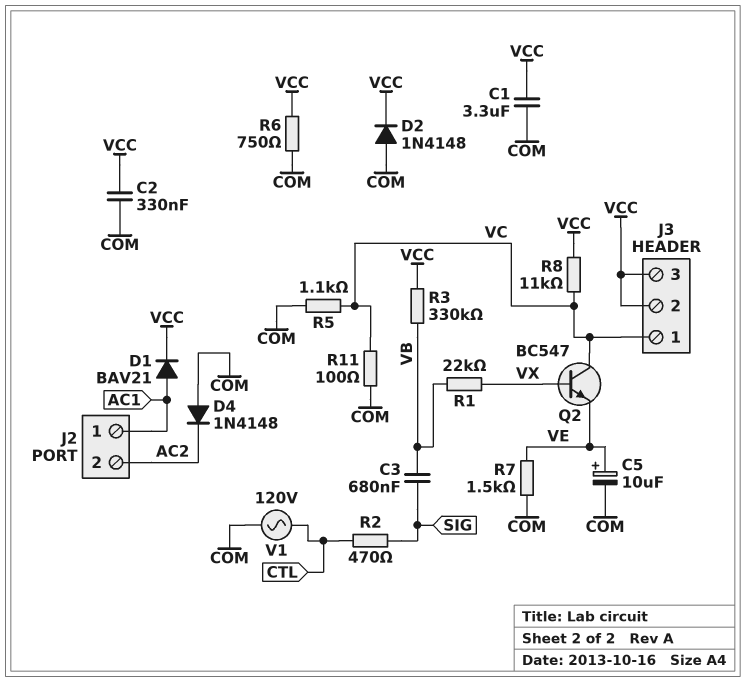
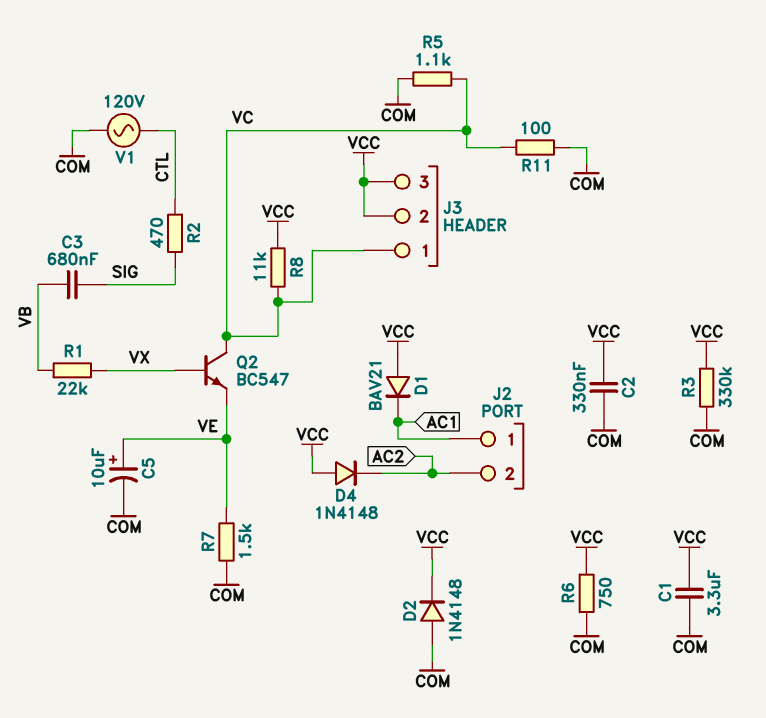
D1: diode BAV21 (A AC1, K VCC) -> diode BAV21 (A VCC, K AC1)
D4: diode 1N4148 (A COM, K AC2) -> diode 1N4148 (A VCC, K AC2)
R3: 330k (VB, VCC) -> 330k (COM, VCC)

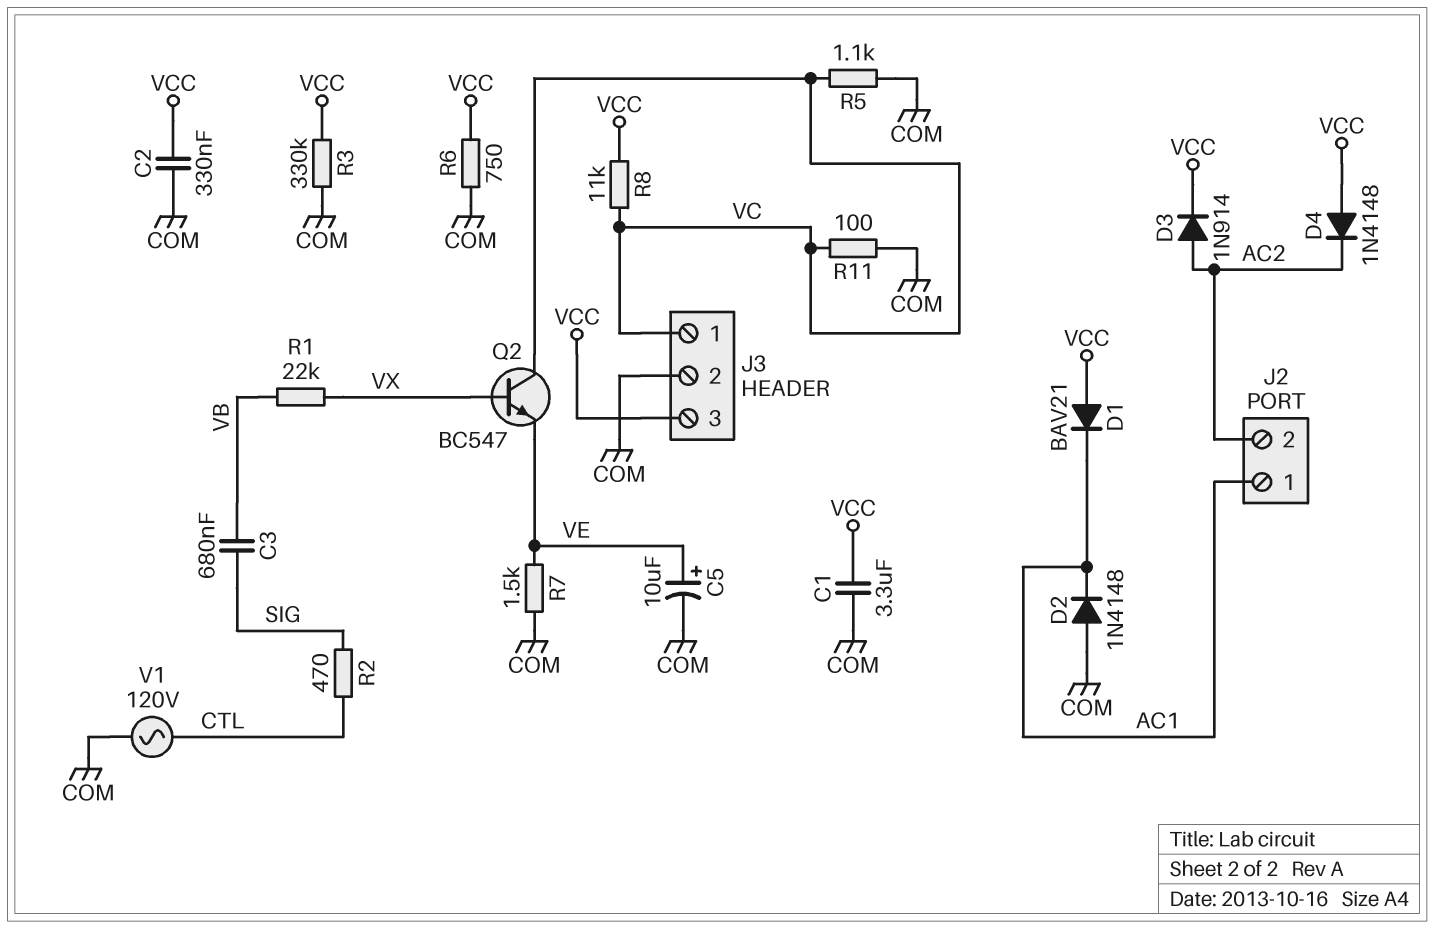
D2: diode 1N4148 (A COM, K VCC) -> diode 1N4148 (A COM, K AC1)
D3: none -> diode 1N914 (A AC2, K VCC)
J3 pin 2: VCC -> COM

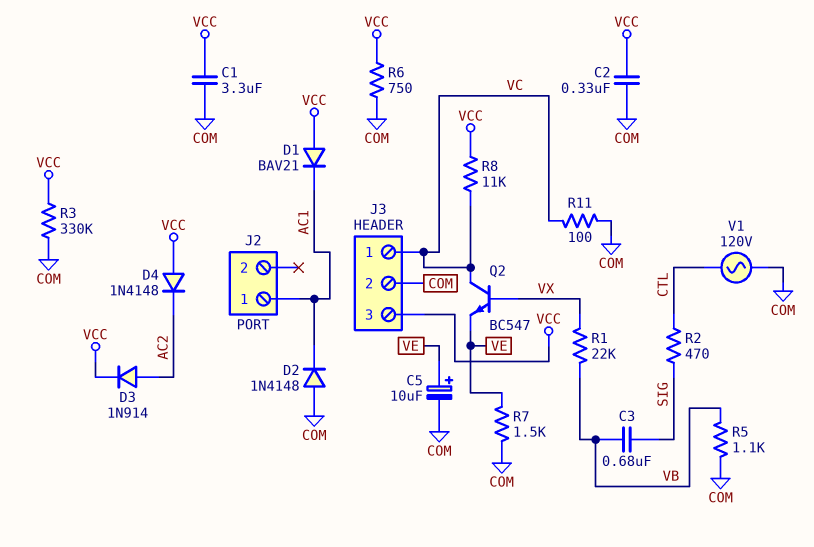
J2 pin 2: AC2 -> none
R5: 1.1k (COM, VC) -> 1.1k (COM, VB)

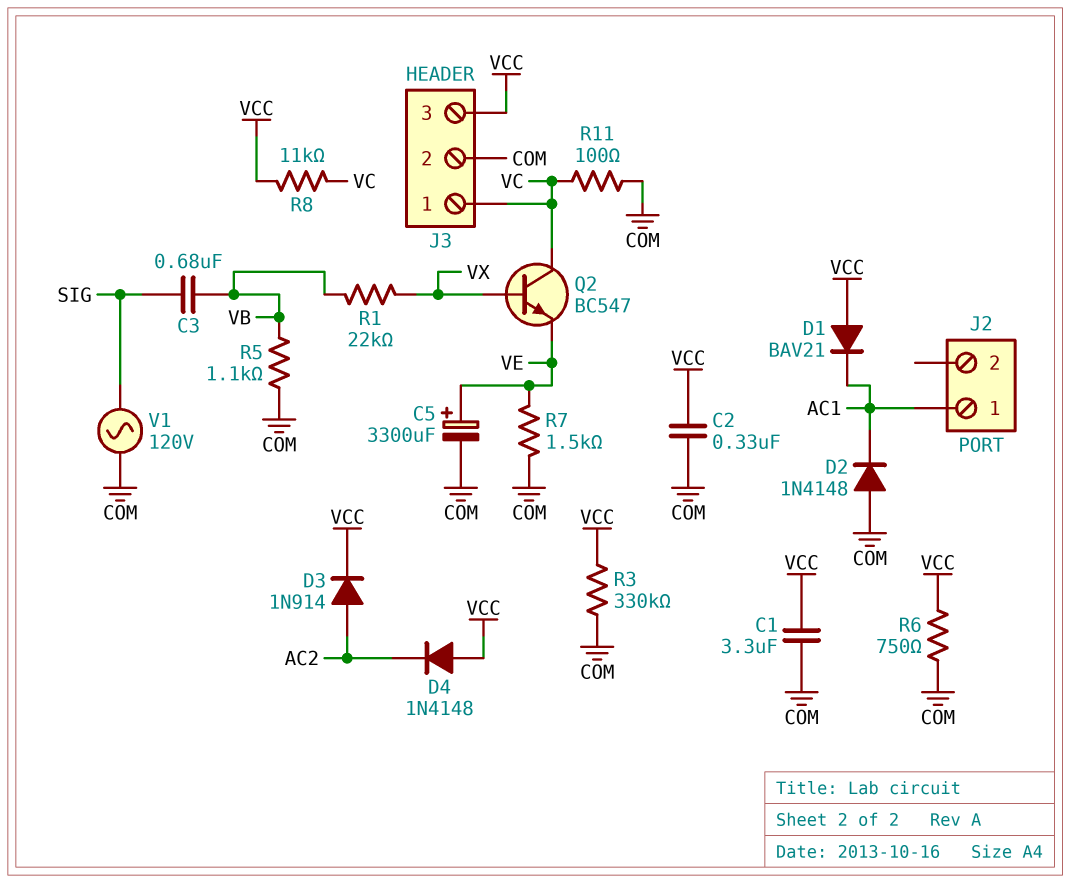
C5: 10uF (plus VE, minus COM) -> 3300uF (plus VE, minus COM)
R2: 470 (CTL, SIG) -> none
V1: AC 120V (COM, CTL) -> AC 120V (COM, SIG)

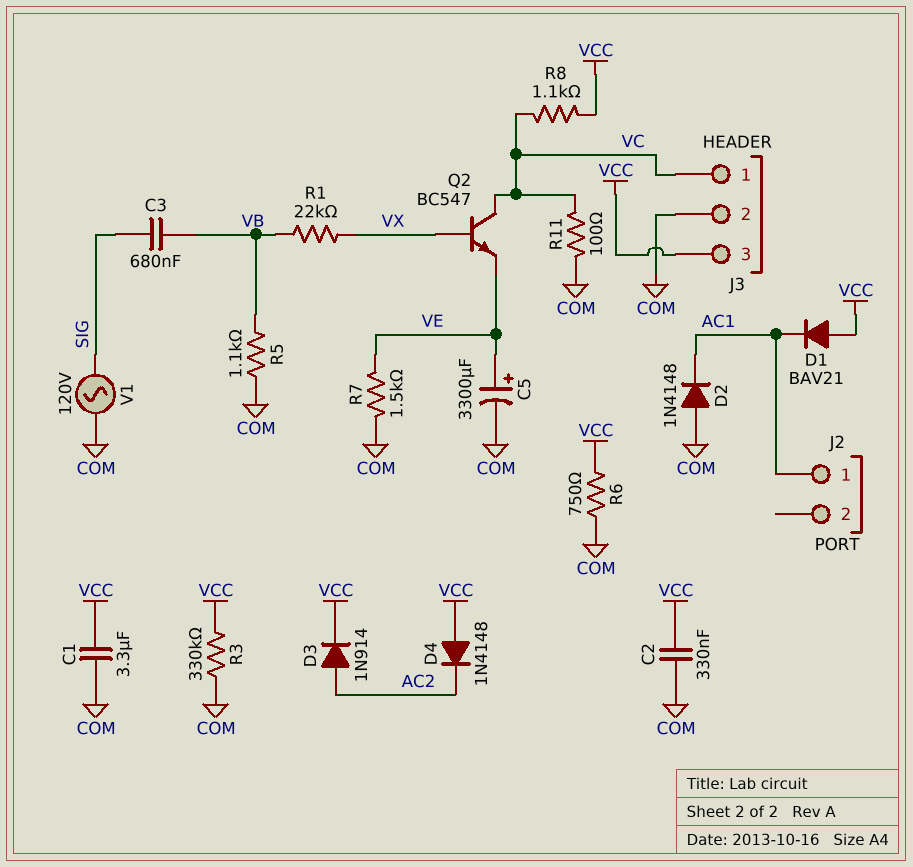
R8: 11k (VC, VCC) -> 1.1k (VC, VCC)

